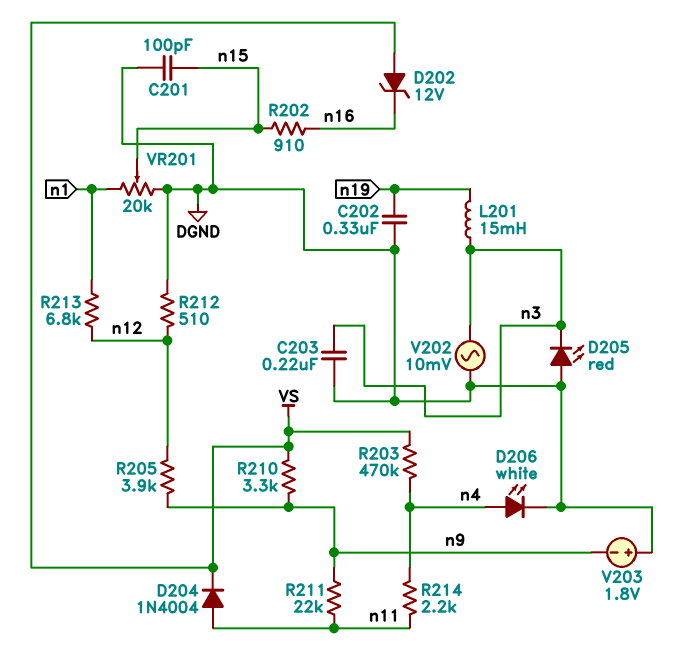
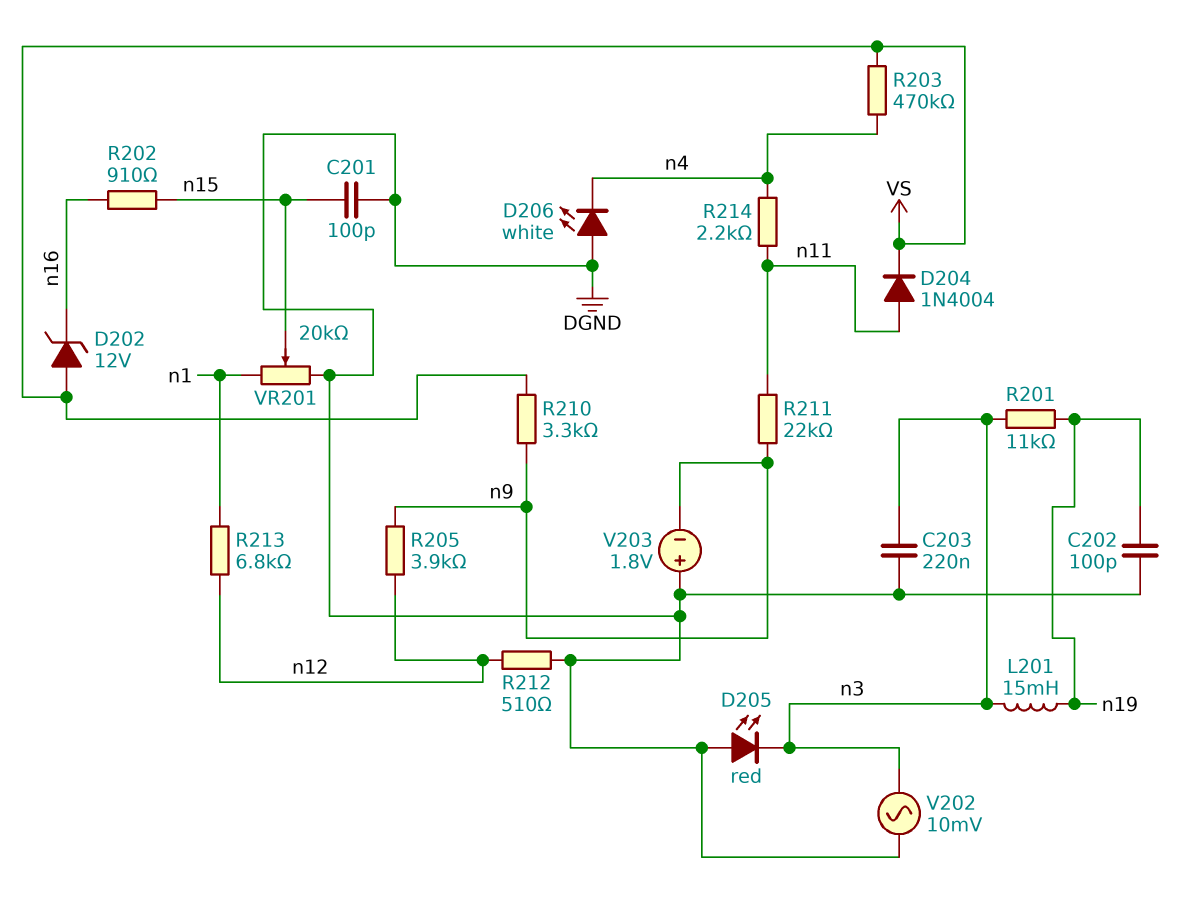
C202: 330nF (DGND, n19) -> 100pF (DGND, n19)
D206: LED white (A n4, K DGND) -> LED white (A DGND, K n4)
R201: none -> 11k (n3, n19)

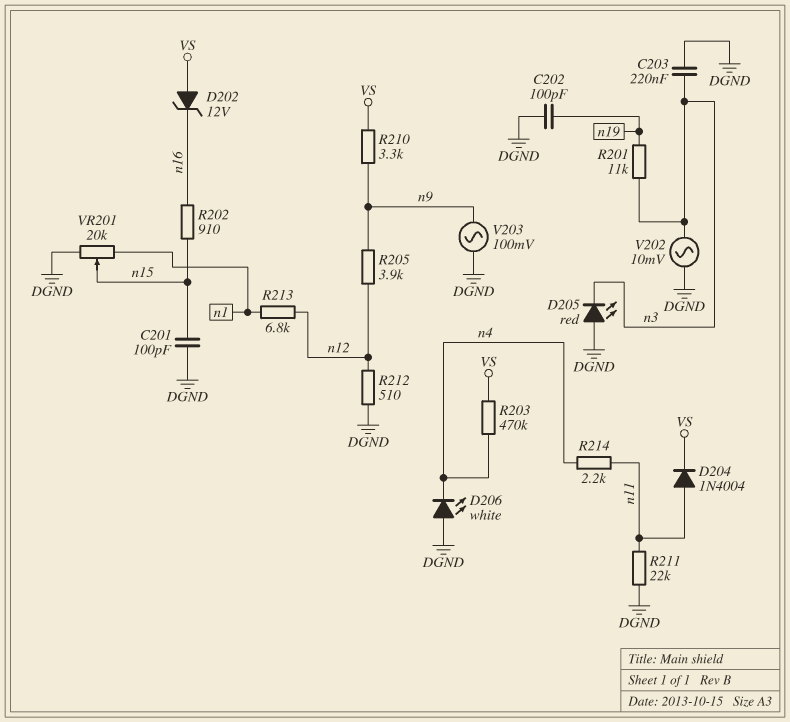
L201: 15mH (n3, n19) -> none
R211: 22k (n9, n11) -> 22k (DGND, n11)
V203: 1.8V (plus DGND, minus n9) -> AC 100mV (DGND, n9)

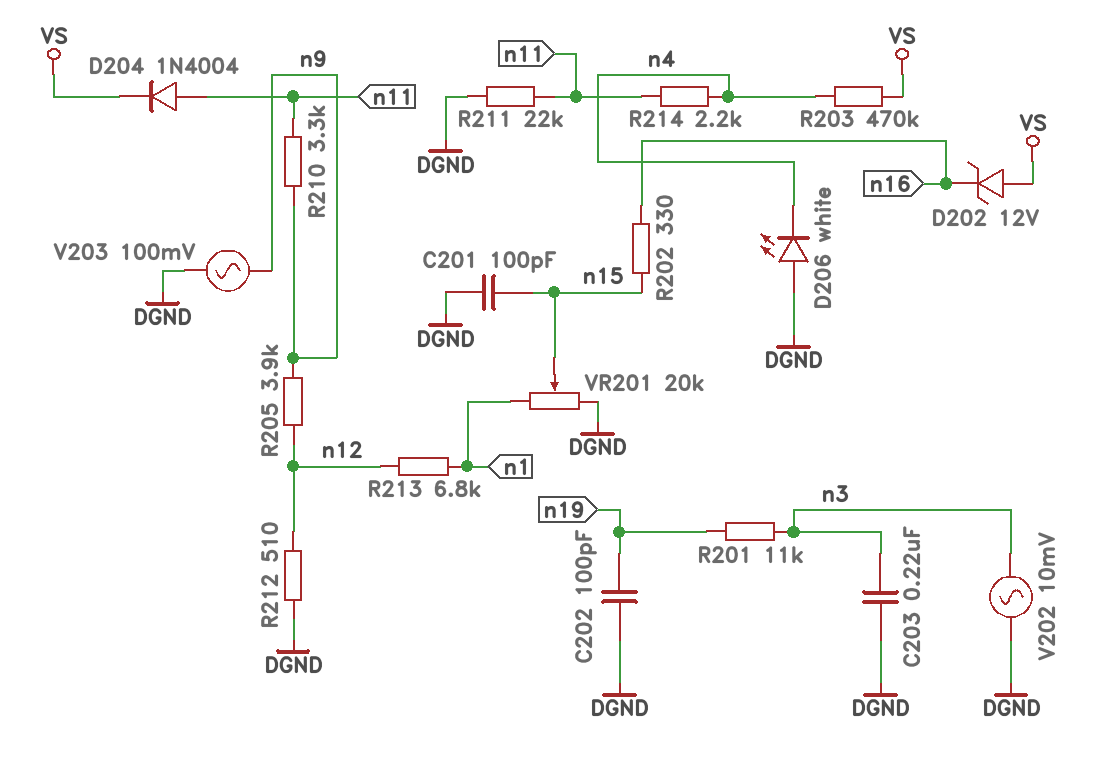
D205: LED red (A DGND, K n3) -> none
R202: 910 (n15, n16) -> 330 (n15, n16)
R210: 3.3k (VS, n9) -> 3.3k (n9, n11)

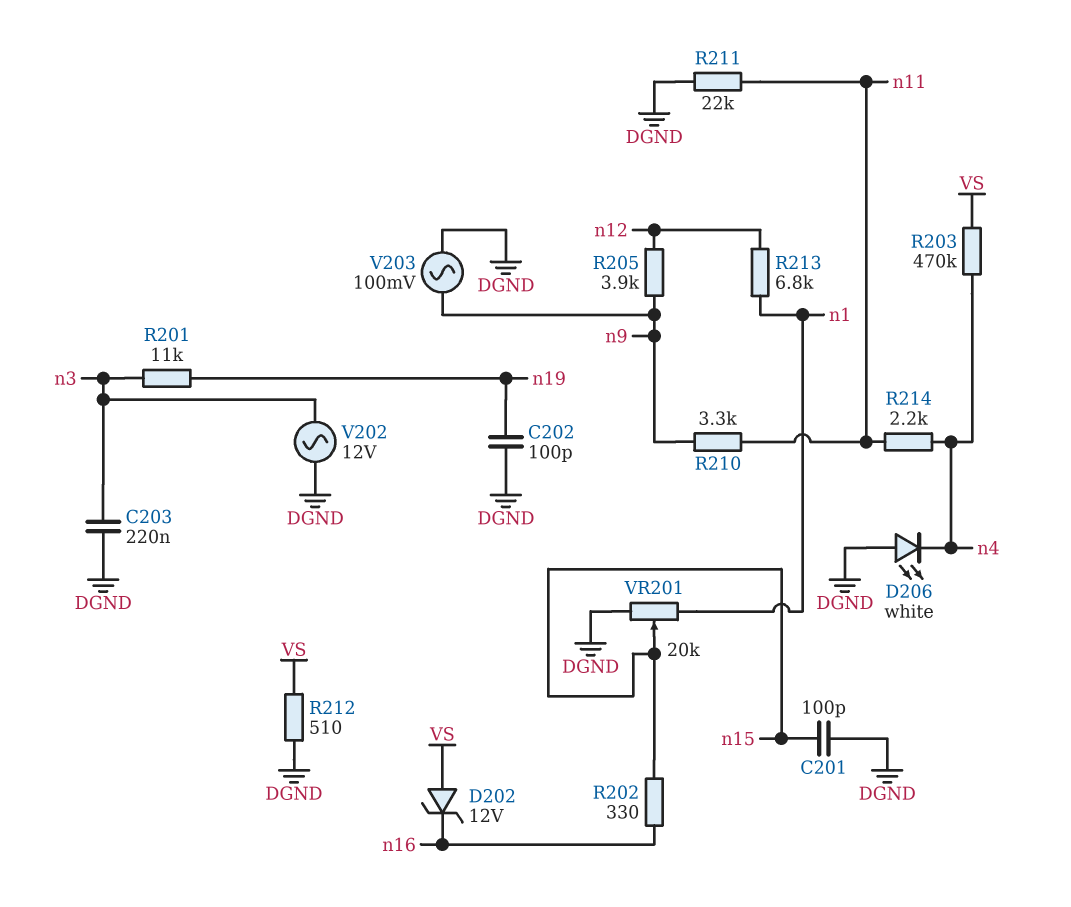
D204: diode 1N4004 (A n11, K VS) -> none
R212: 510 (DGND, n12) -> 510 (DGND, VS)
V202: AC 10mV (DGND, n3) -> AC 12V (DGND, n3)

